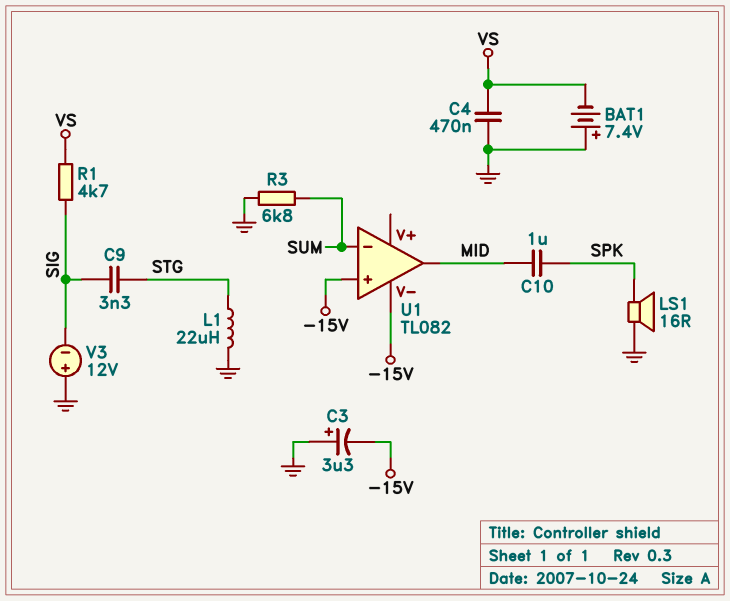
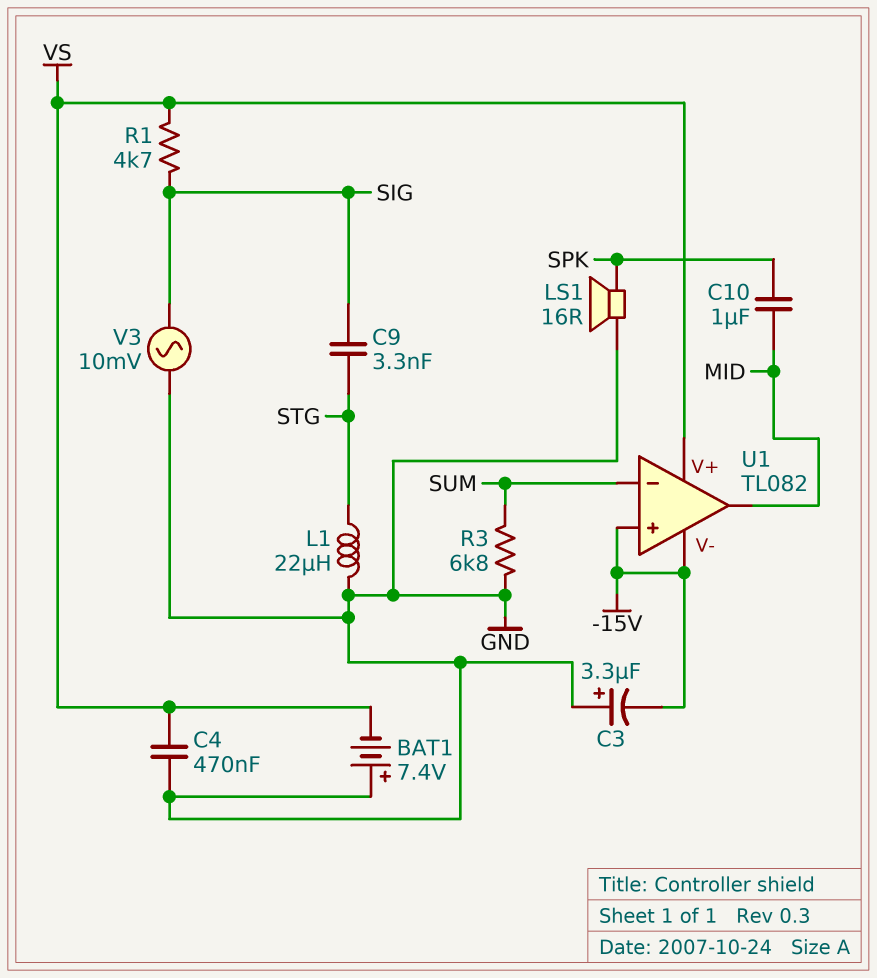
U1 pin V+: none -> VS
V3: 12V (plus GND, minus SIG) -> AC 10mV (GND, SIG)

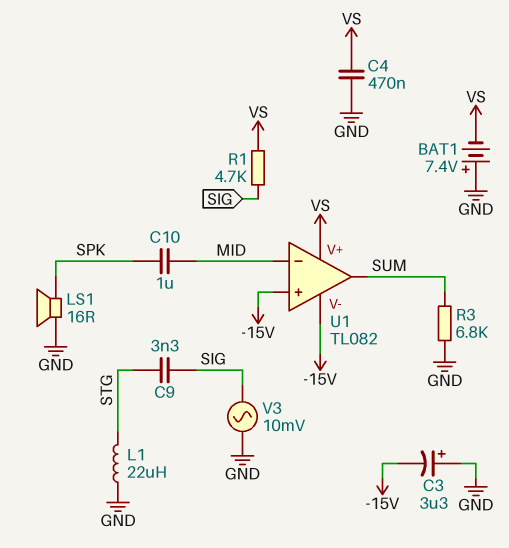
U1 pin in-: SUM -> MID
U1 pin out: MID -> SUM

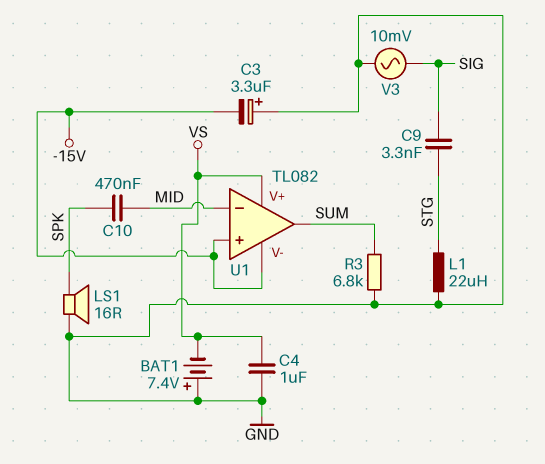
C4: 470nF (GND, VS) -> 1uF (GND, VS)
C10: 1uF (MID, SPK) -> 470nF (MID, SPK)
R1: 4.7k (SIG, VS) -> none

